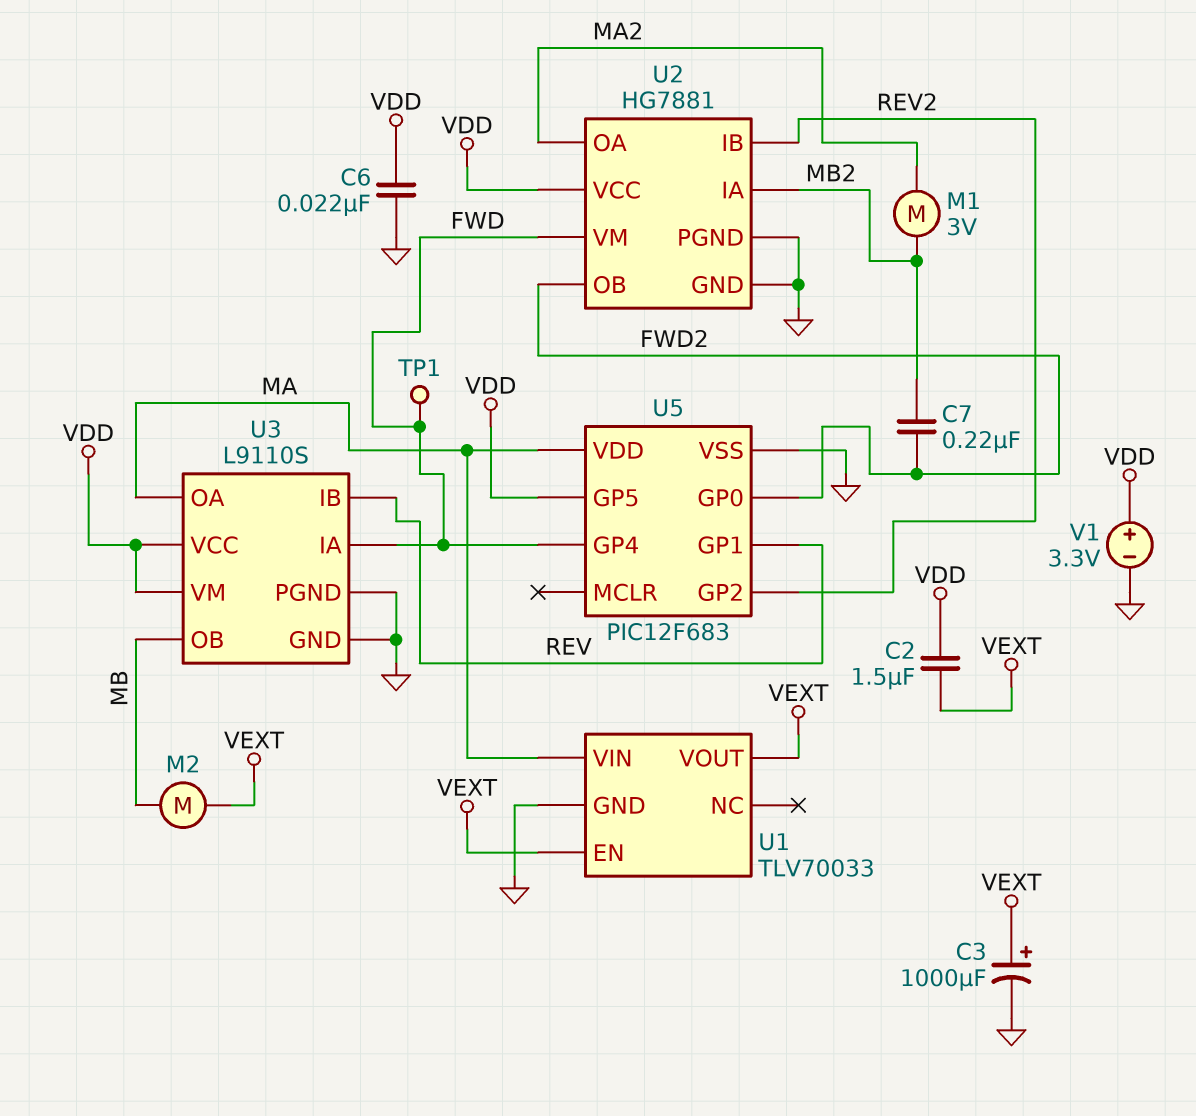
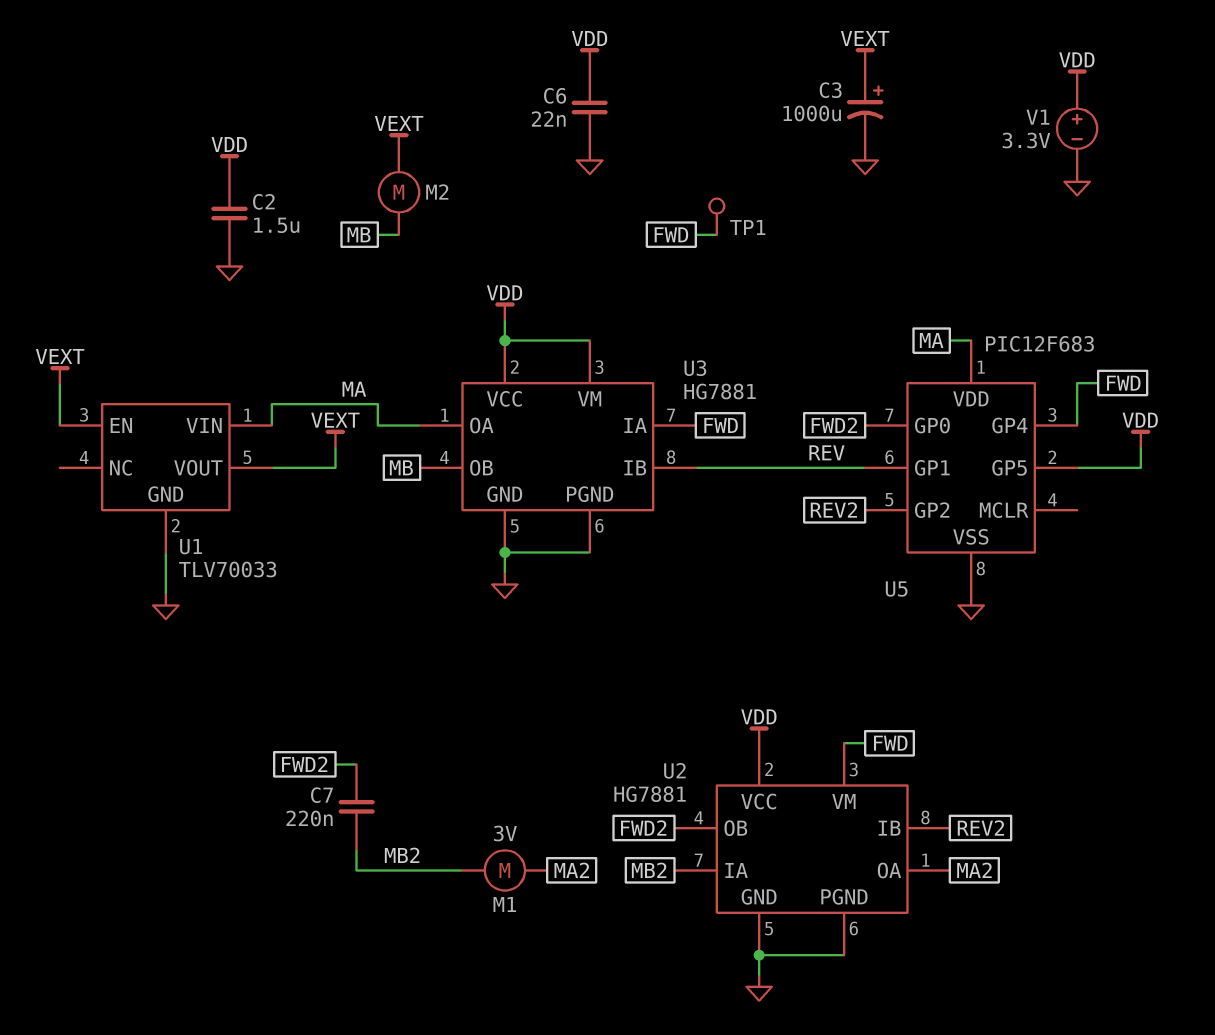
C2: 1.5uF (VDD, VEXT) -> 1.5uF (GND, VDD)
U3: L9110S -> HG7881

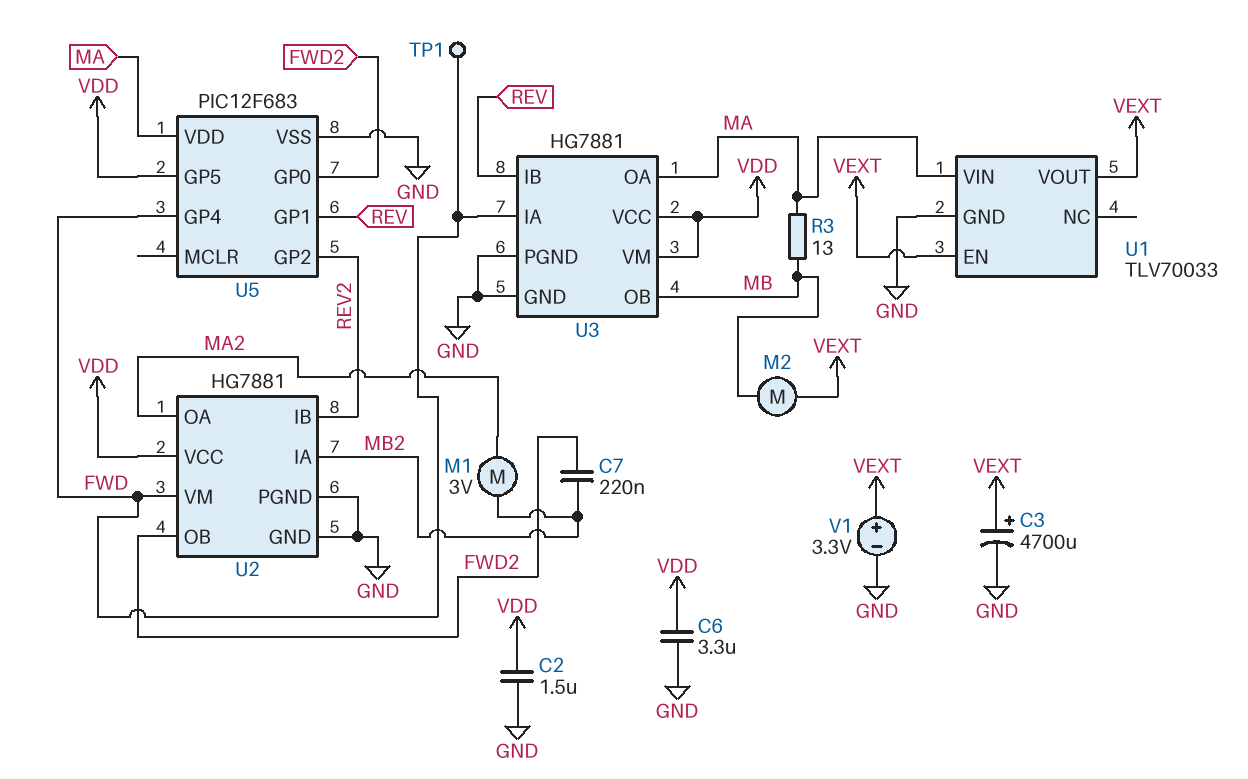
C3: 1000uF (plus VEXT, minus GND) -> 4700uF (plus VEXT, minus GND)
C6: 22nF (GND, VDD) -> 3.3uF (GND, VDD)
R3: none -> 13 (MA, MB)
V1: 3.3V (plus VDD, minus GND) -> 3.3V (plus VEXT, minus GND)

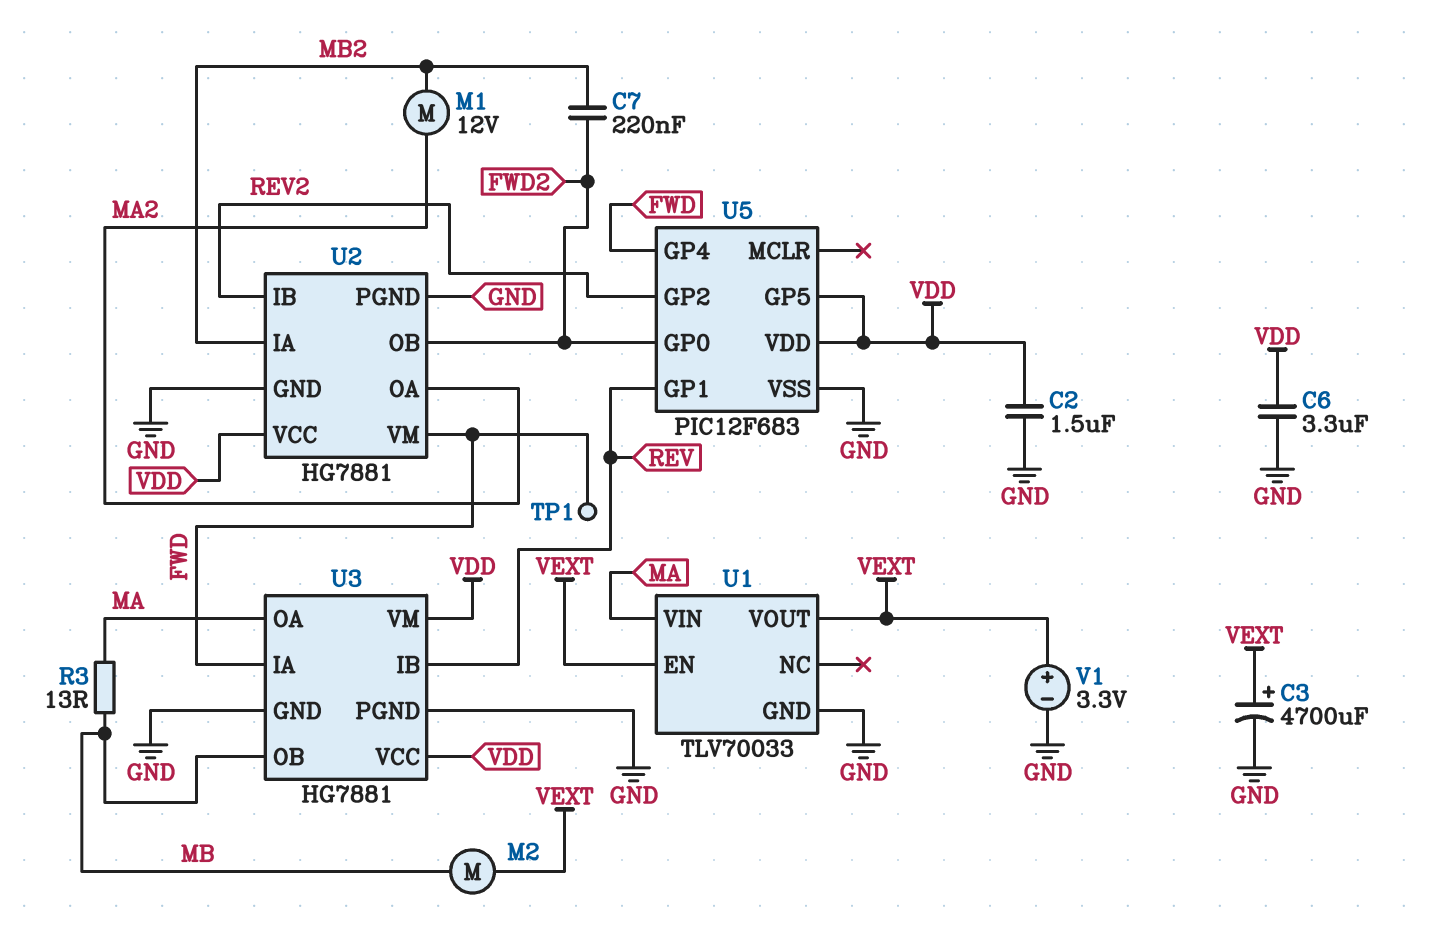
M1: motor 3V (MA2, MB2) -> motor 12V (MA2, MB2)
U5 pin VDD: MA -> VDD

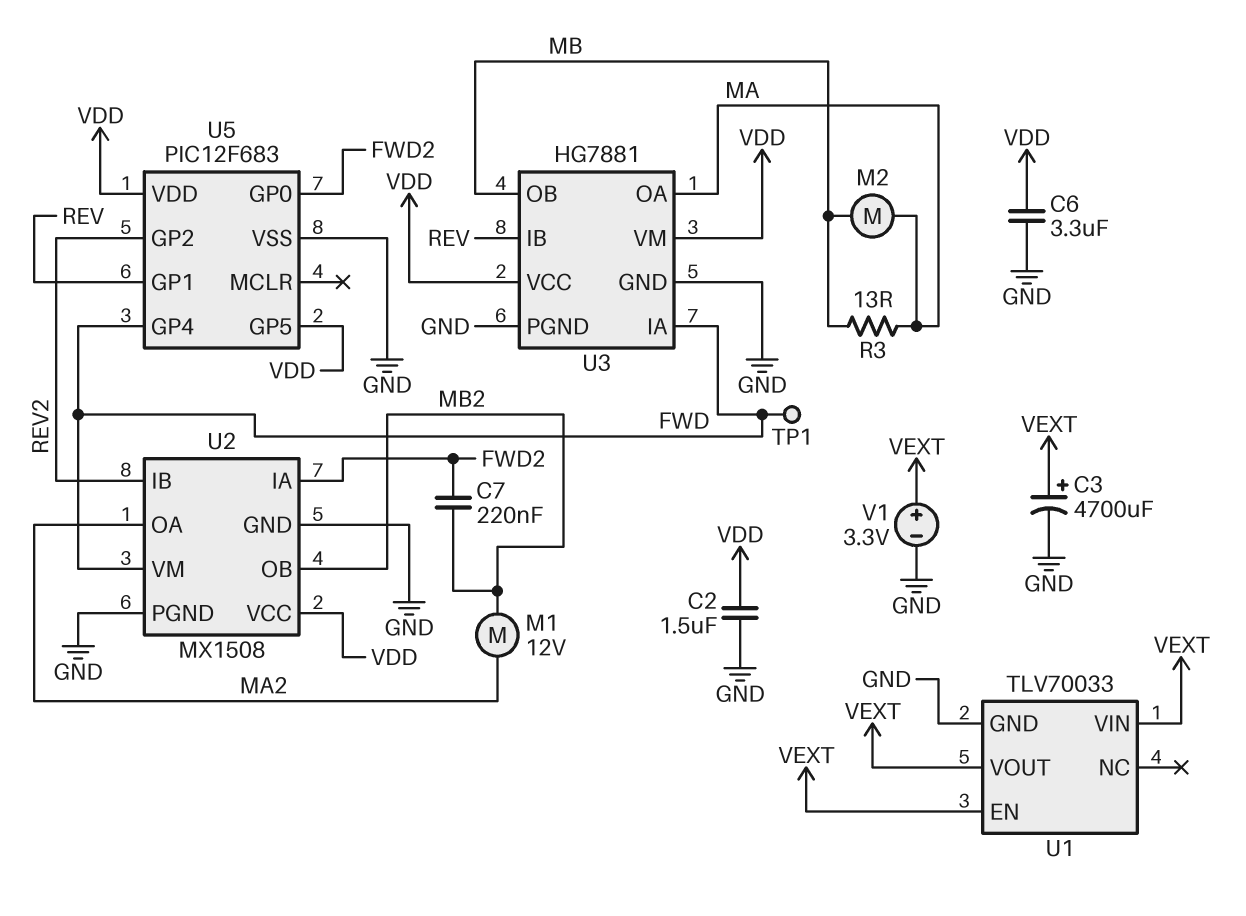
M2: motor (MB, VEXT) -> motor (MA, MB)
U1 pin VIN: MA -> VEXT
U2: HG7881 -> MX1508
U2 pin IA: MB2 -> FWD2
U2 pin OB: FWD2 -> MB2

